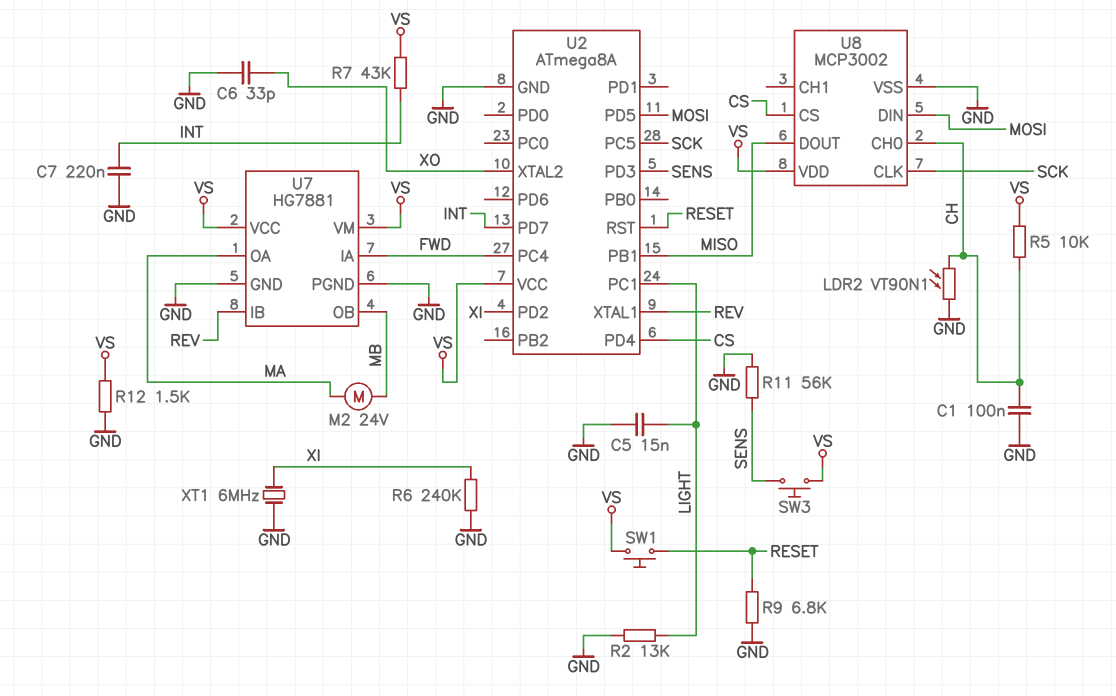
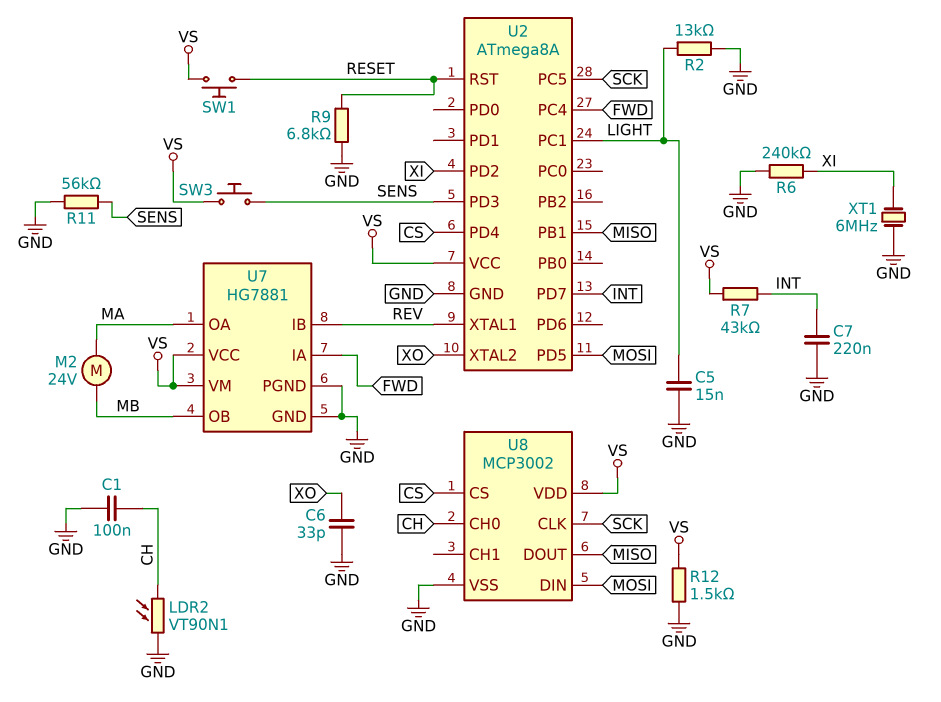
R5: 10k (CH, VS) -> none

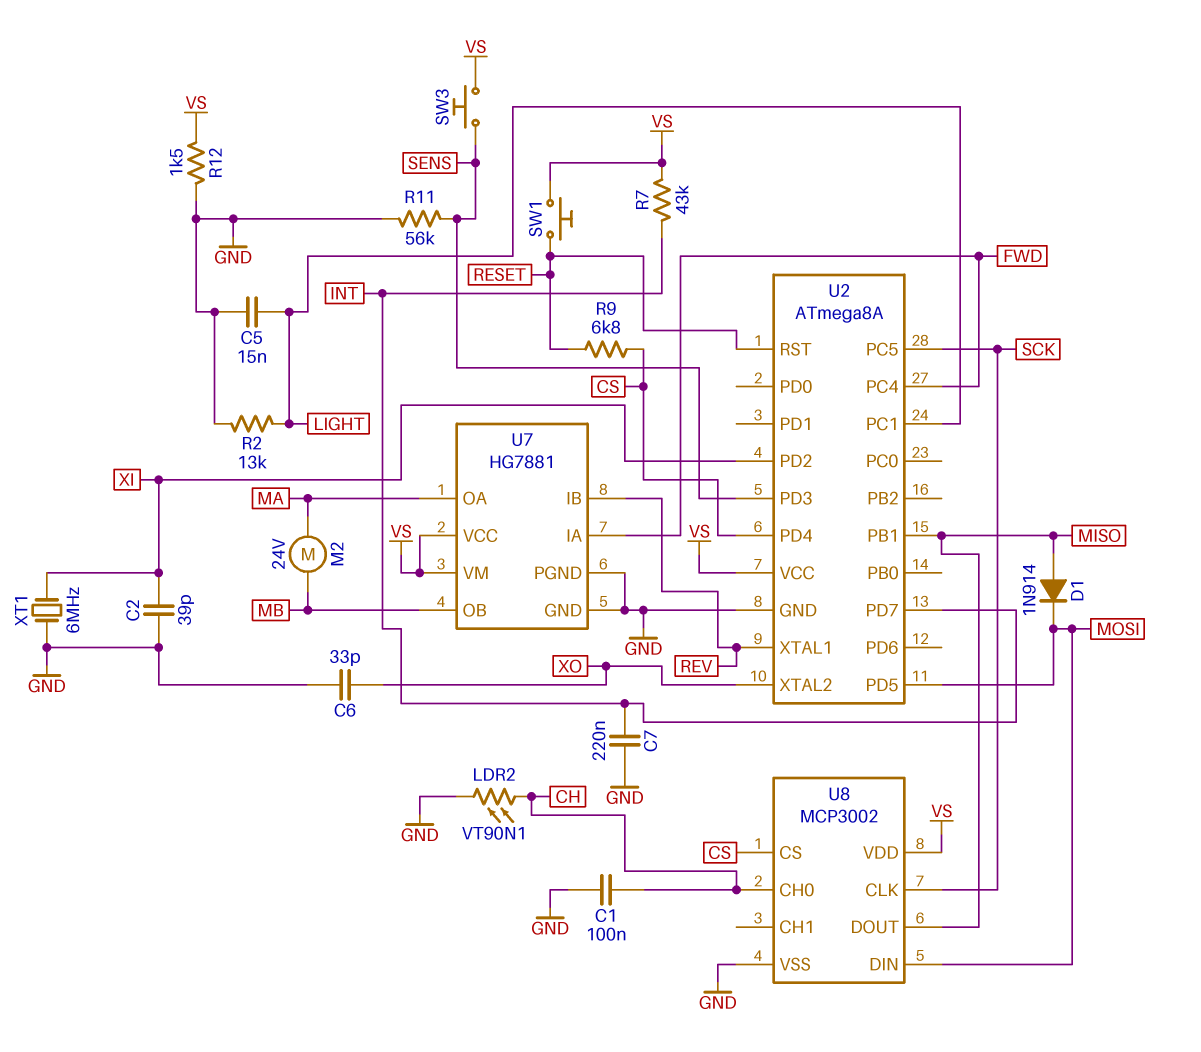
C2: none -> 39pF (GND, XI)
D1: none -> diode 1N914 (A MISO, K MOSI)
R6: 240k (GND, XI) -> none
R9: 6.8k (GND, RESET) -> 6.8k (CS, RESET)

